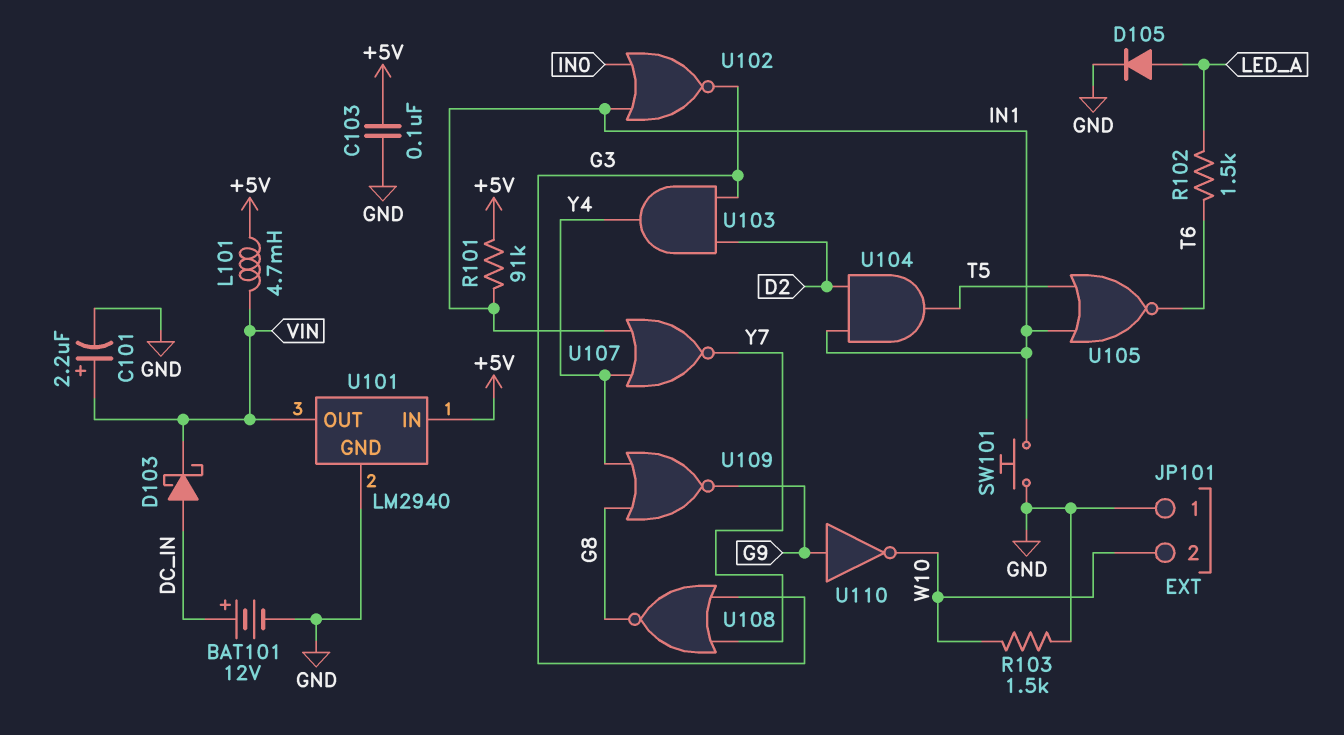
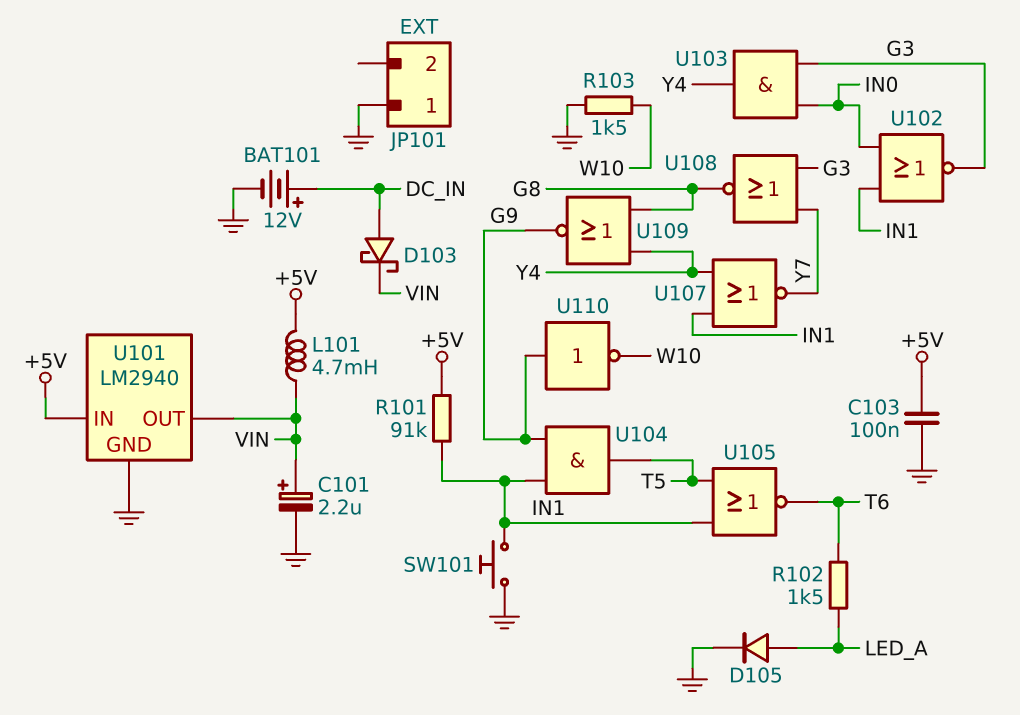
JP101 pin 2: W10 -> none
U103: AND (in D2, in G3, out Y4) -> AND (in G3, in IN0, out Y4)
U104: AND (in D2, in IN1, out T5) -> AND (in G9, in IN1, out T5)

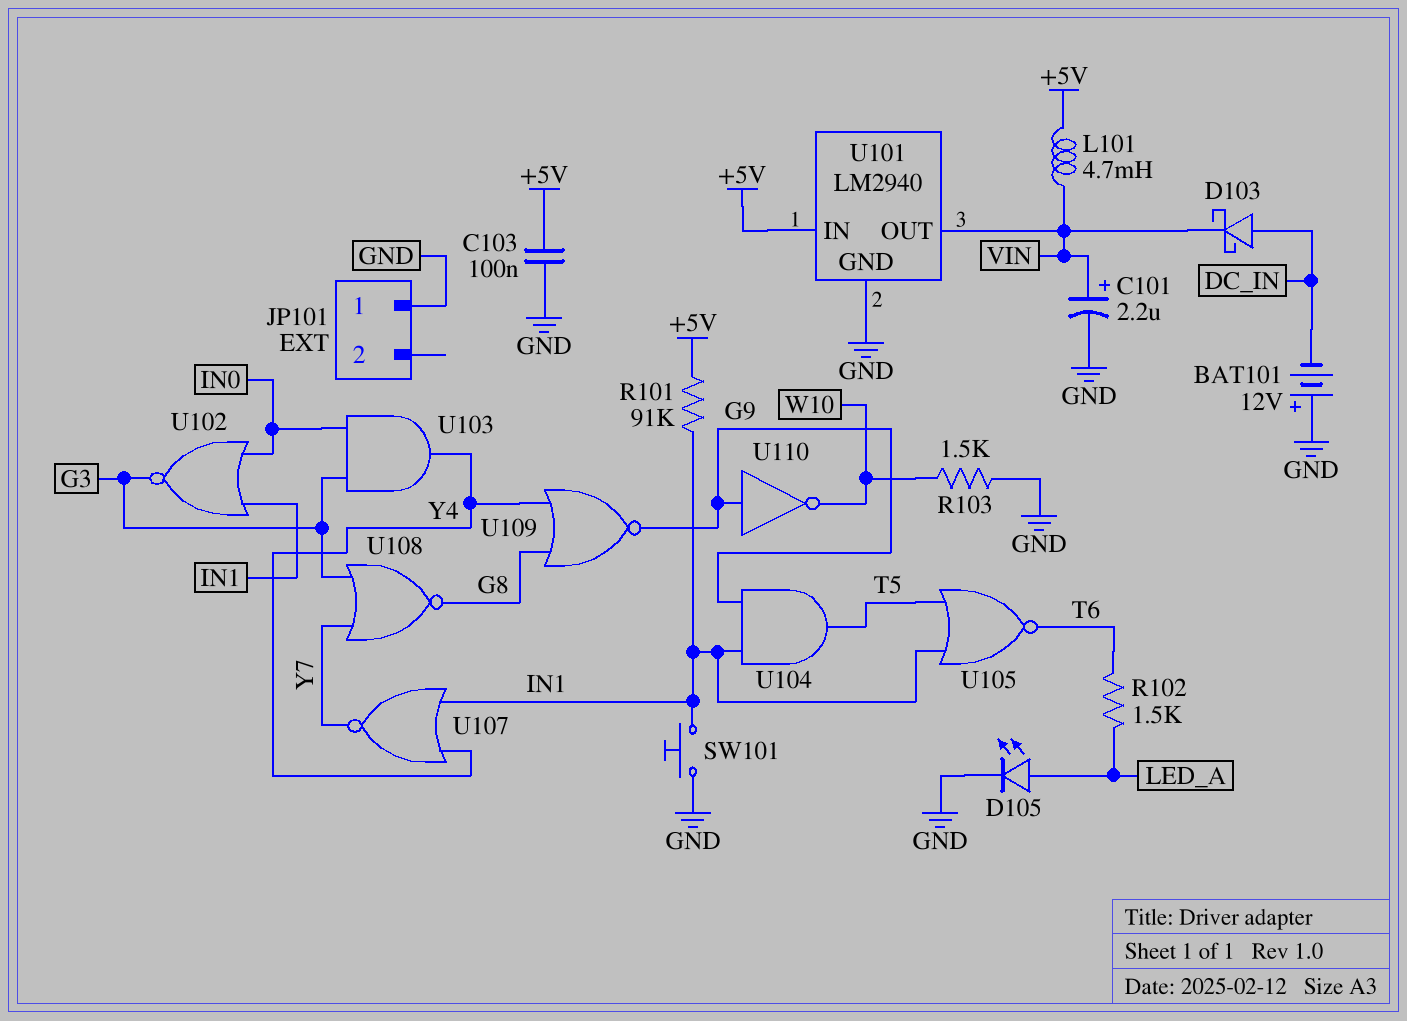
BAT101: 12V (plus DC_IN, minus GND) -> 12V (plus GND, minus DC_IN)
D105: diode (A LED_A, K GND) -> LED (A LED_A, K GND)

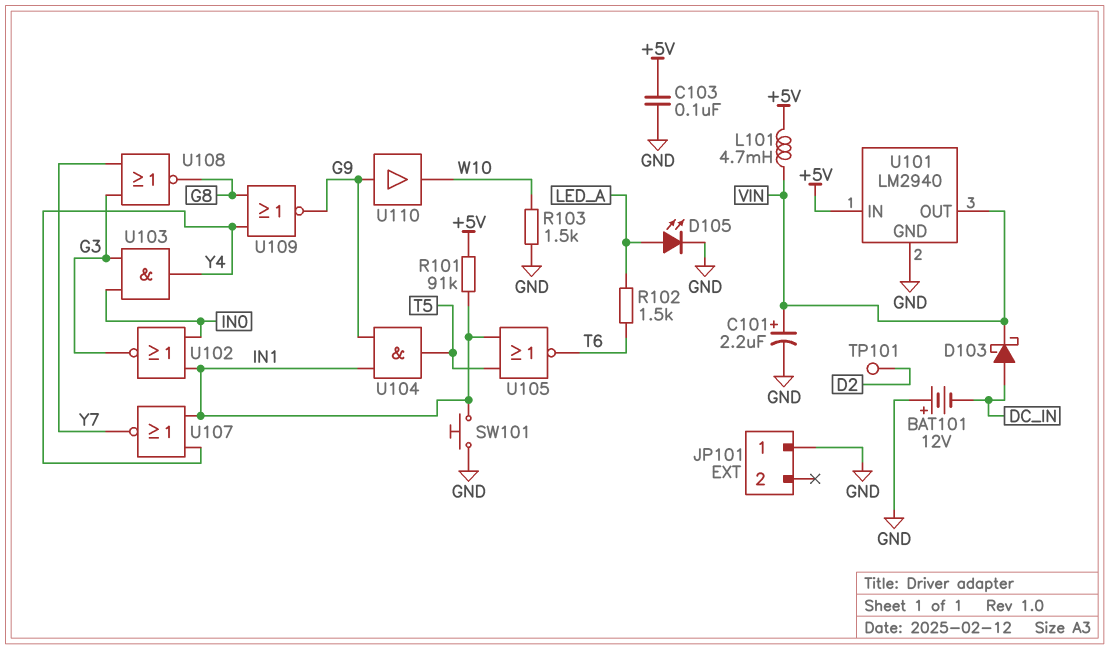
TP101: none -> test point (D2)
U110: NOT (in G9, out W10) -> buffer (in G9, out W10)

